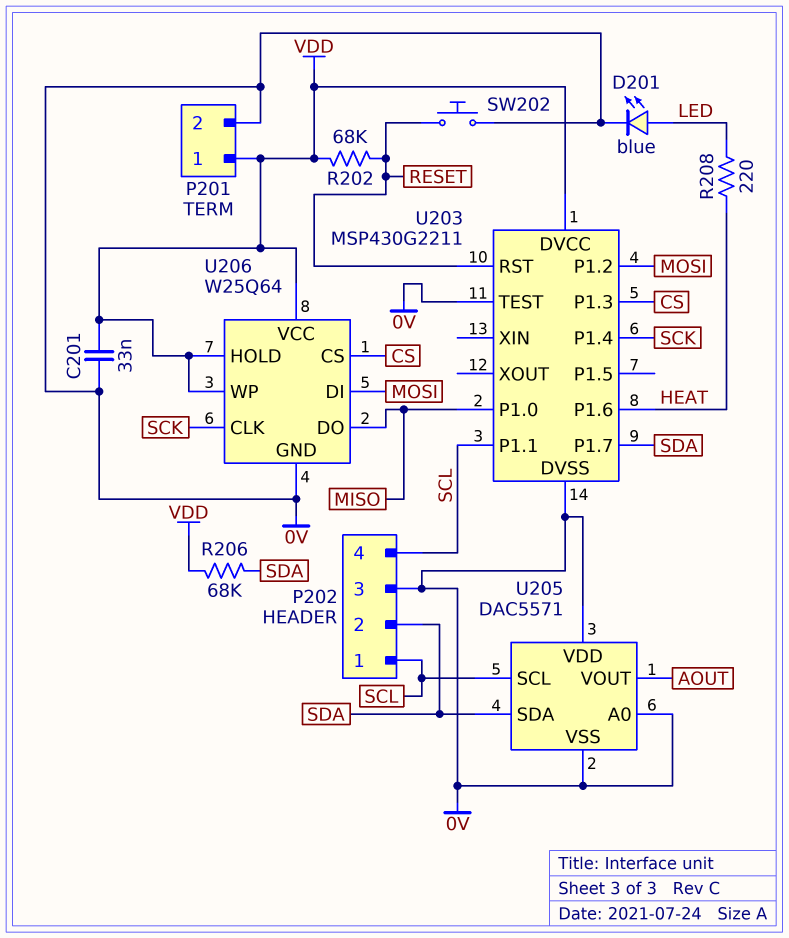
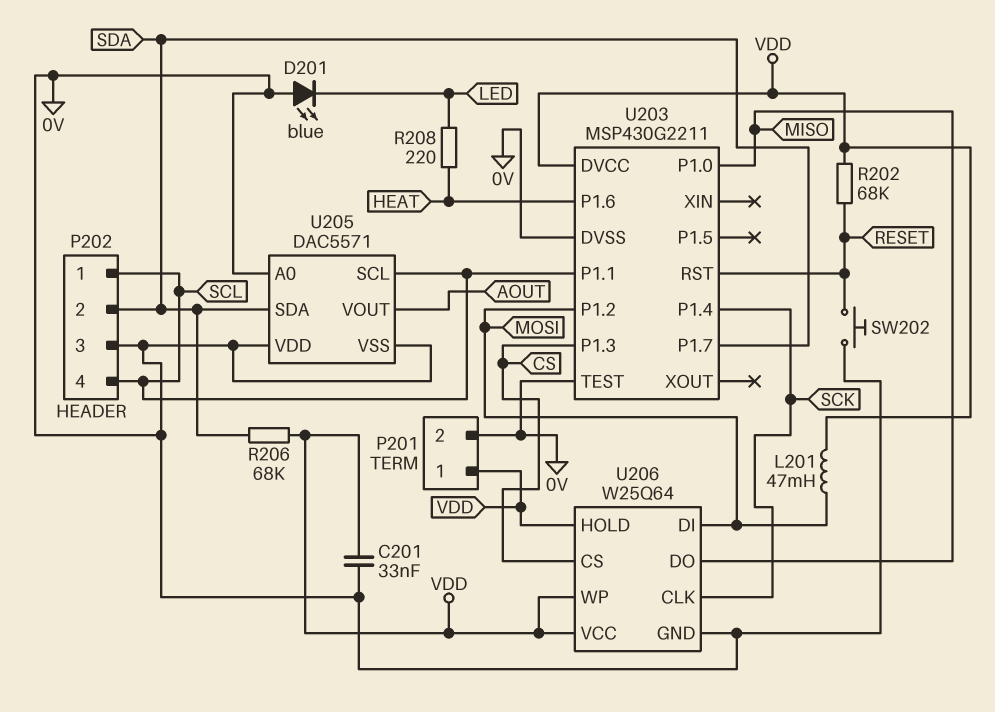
D201: LED blue (A LED, K 0V) -> LED blue (A 0V, K LED)
L201: none -> 47mH (MOSI, VDD)

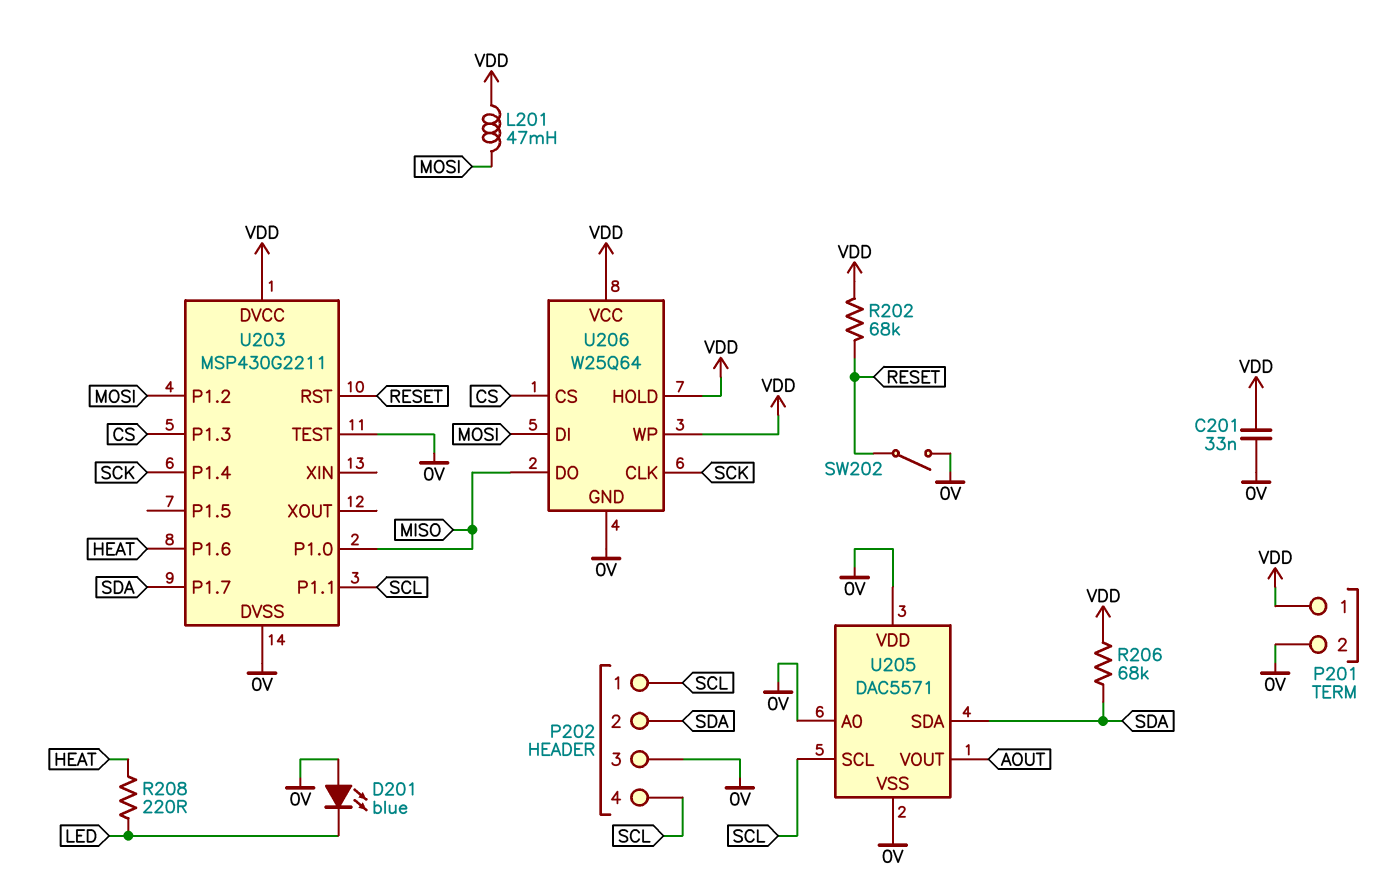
SW202: button (0V, RESET) -> switch (0V, RESET)

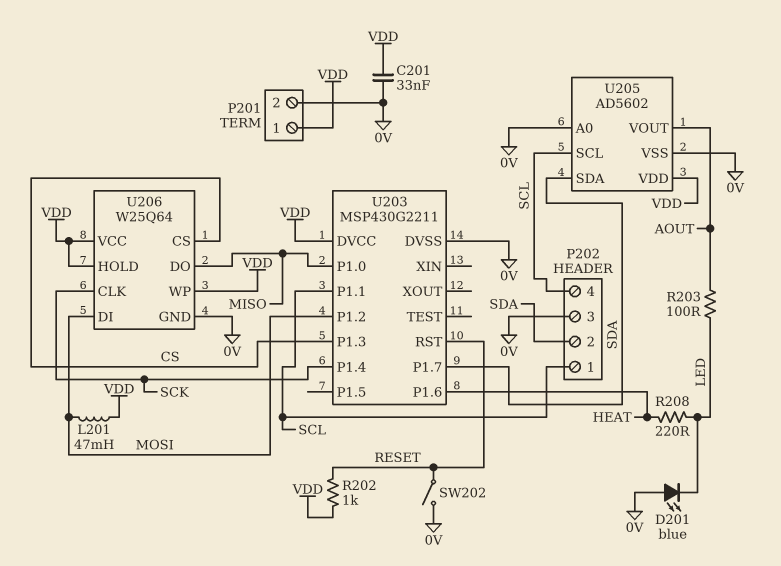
R202: 68k (RESET, VDD) -> 1k (RESET, VDD)
R203: none -> 100 (AOUT, LED)
R206: 68k (SDA, VDD) -> none
U203 pin TEST: 0V -> none
U205: DAC5571 -> AD5602
U205 pin VDD: 0V -> VDD

